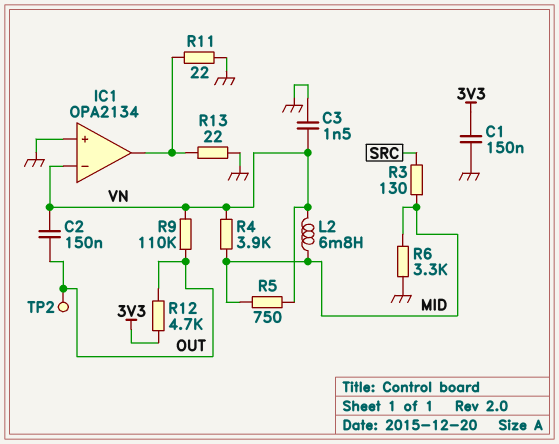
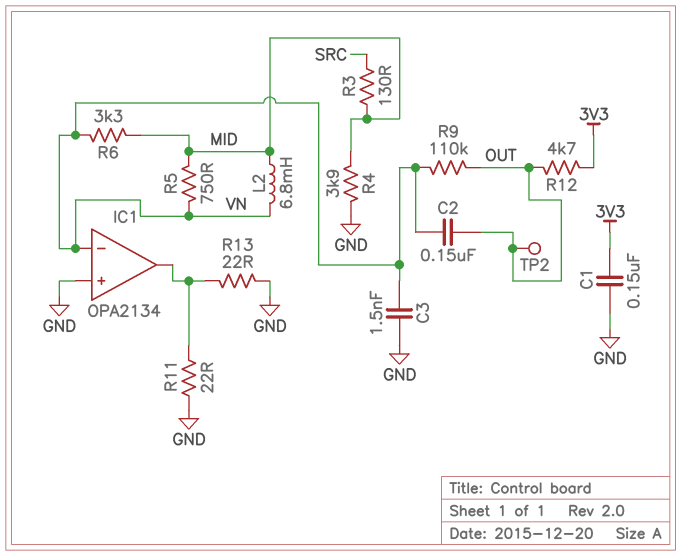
R4: 3.9k (MID, VN) -> 3.9k (GND, MID)
R6: 3.3k (GND, MID) -> 3.3k (MID, VN)

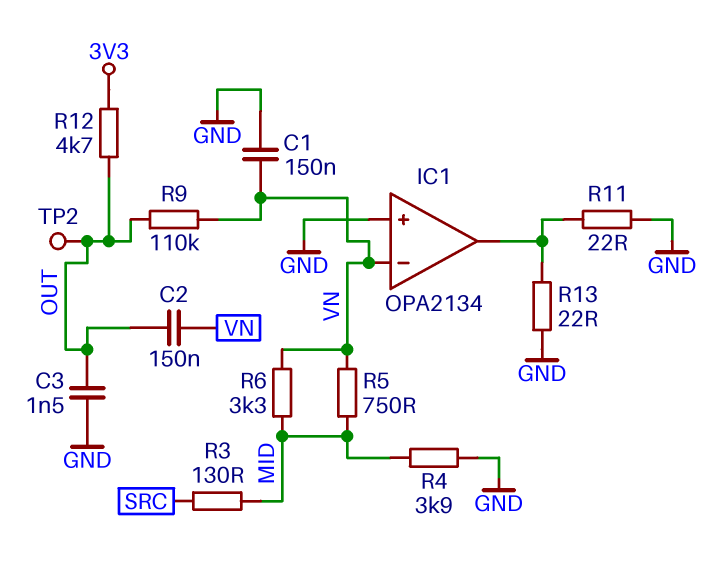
C1: 150nF (3V3, GND) -> 150nF (GND, VN)
C3: 1.5nF (GND, VN) -> 1.5nF (GND, OUT)
L2: 6.8mH (MID, VN) -> none

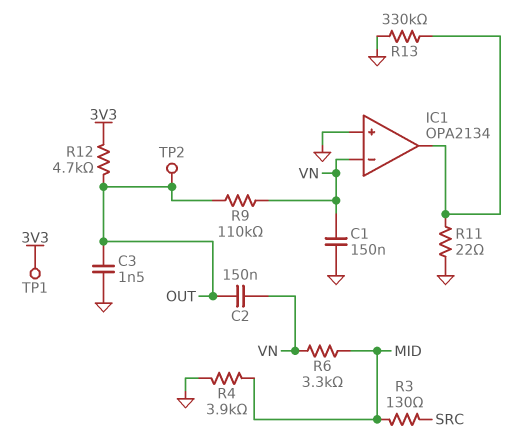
R5: 750 (MID, VN) -> none
R13: 22 (GND, IC1/out) -> 330k (GND, IC1/out)
TP1: none -> test point (3V3)

